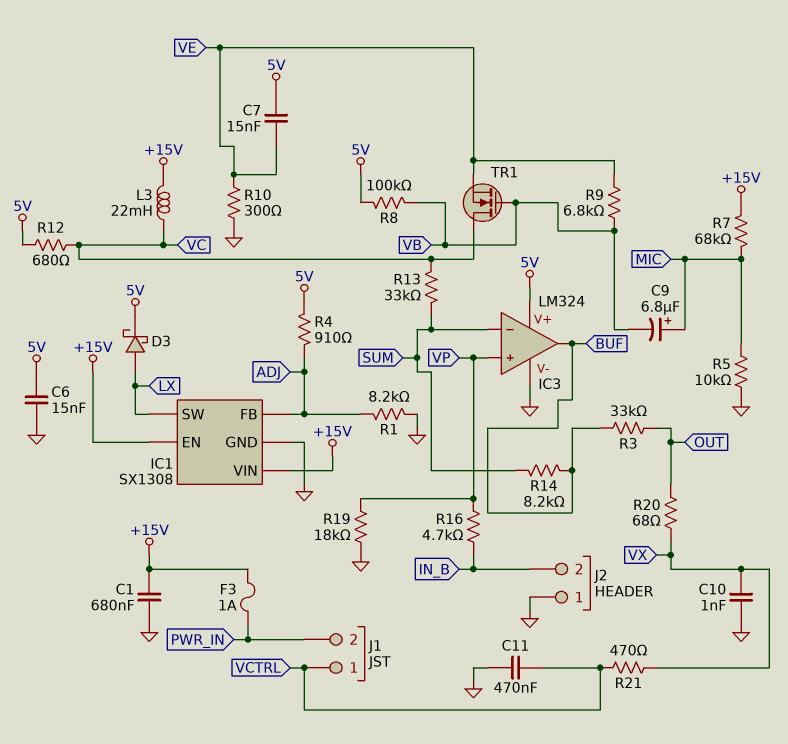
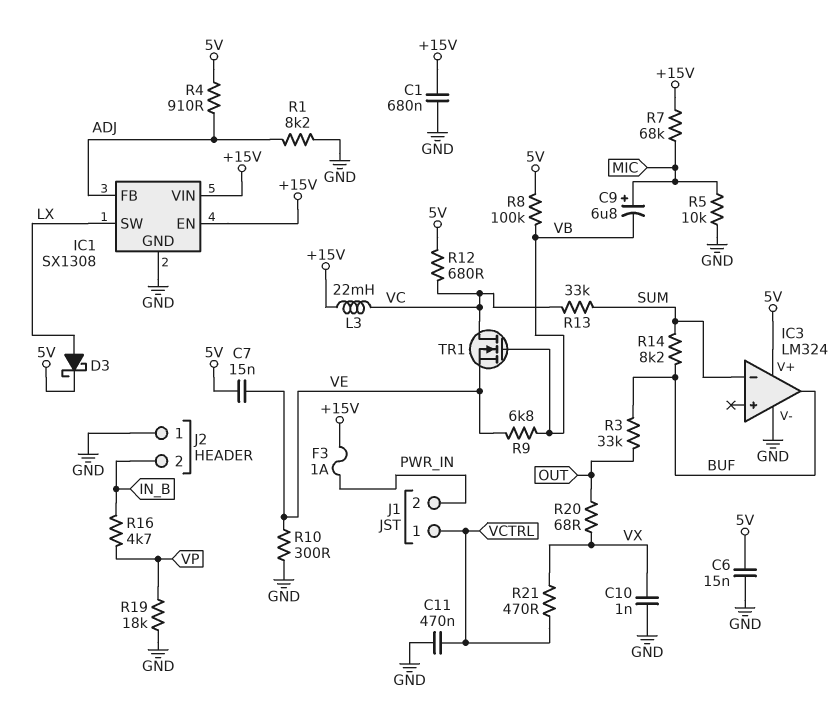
IC3 pin in+: VP -> none

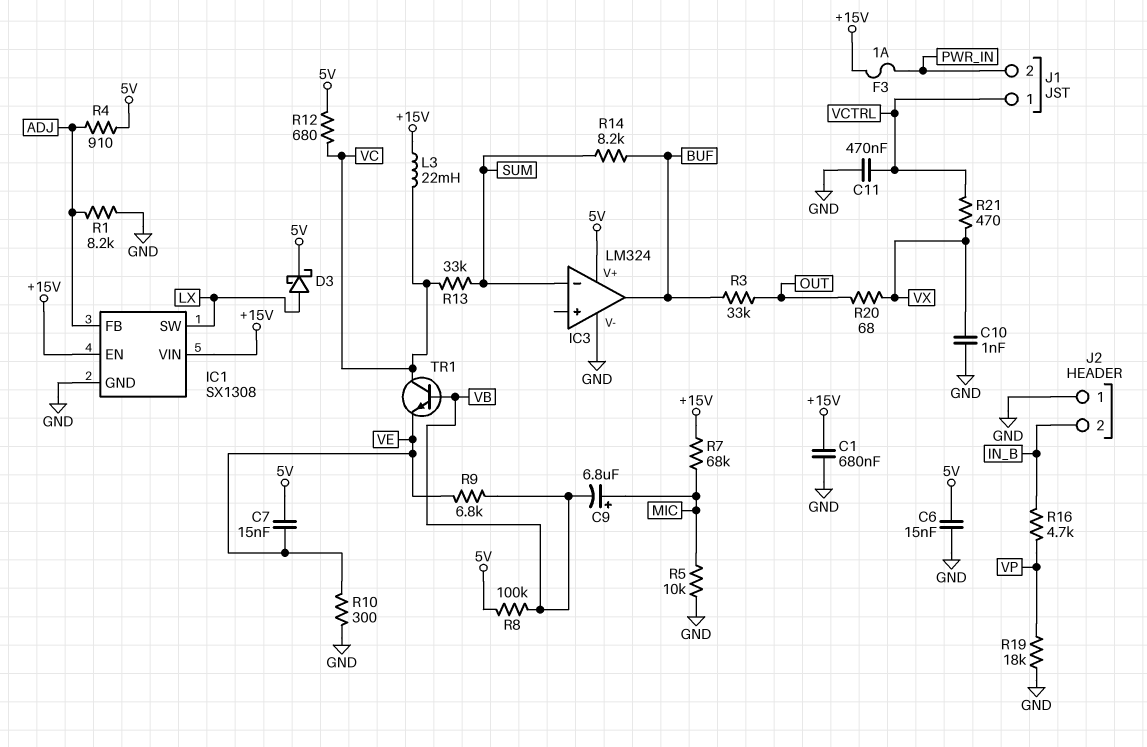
TR1: NMOS (G VB, D VC, S VE) -> NPN (B VB, C VC, E VE)

